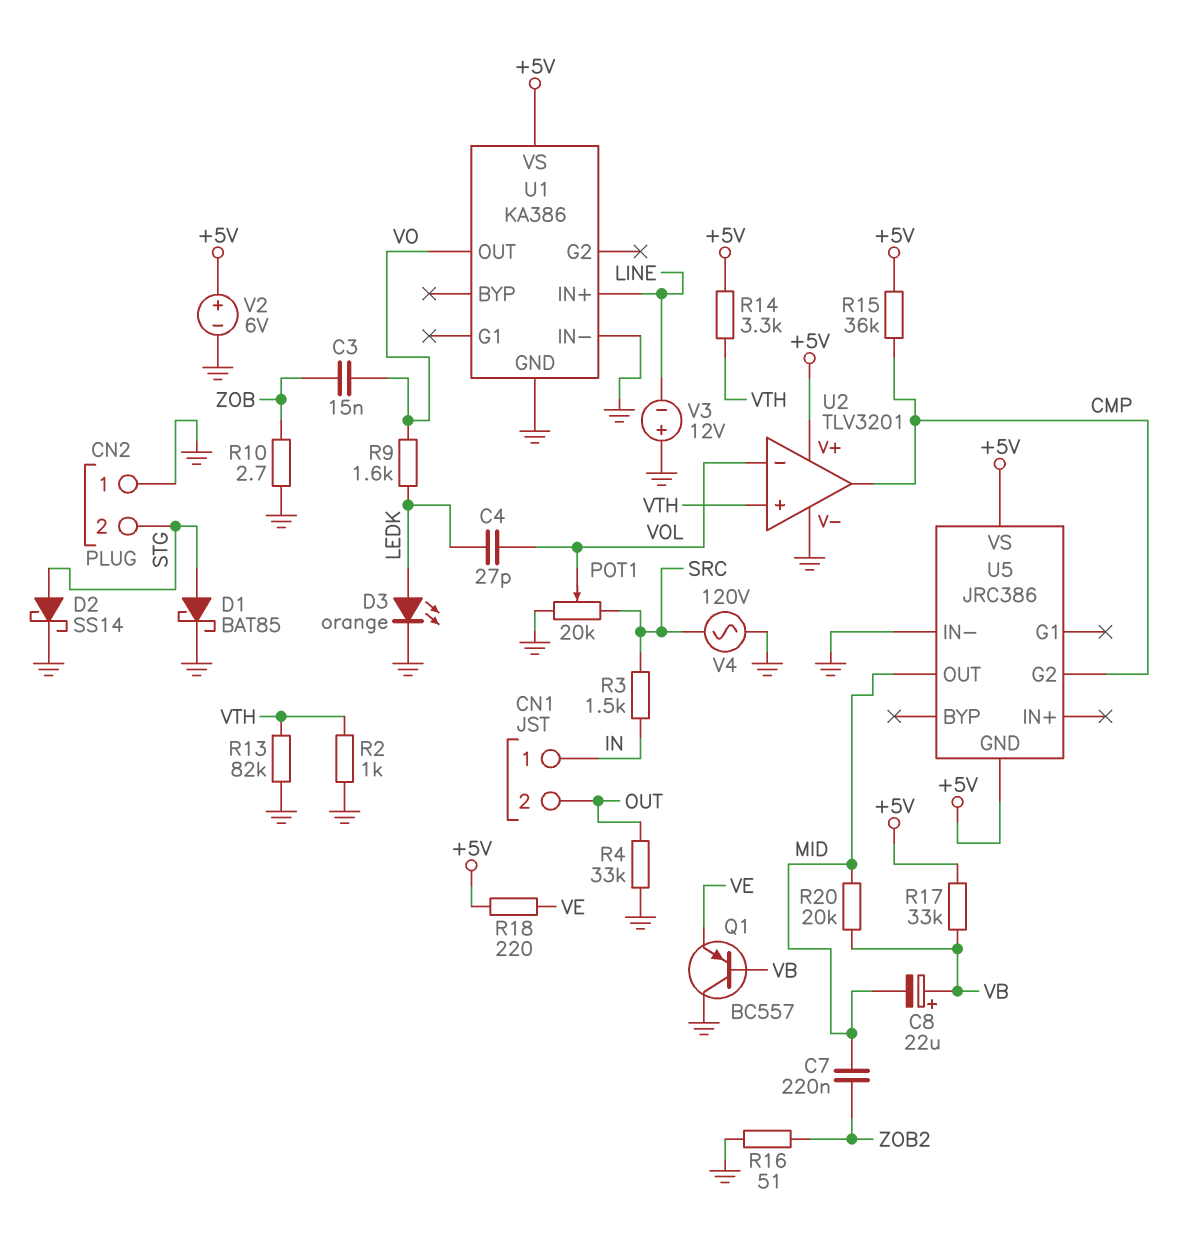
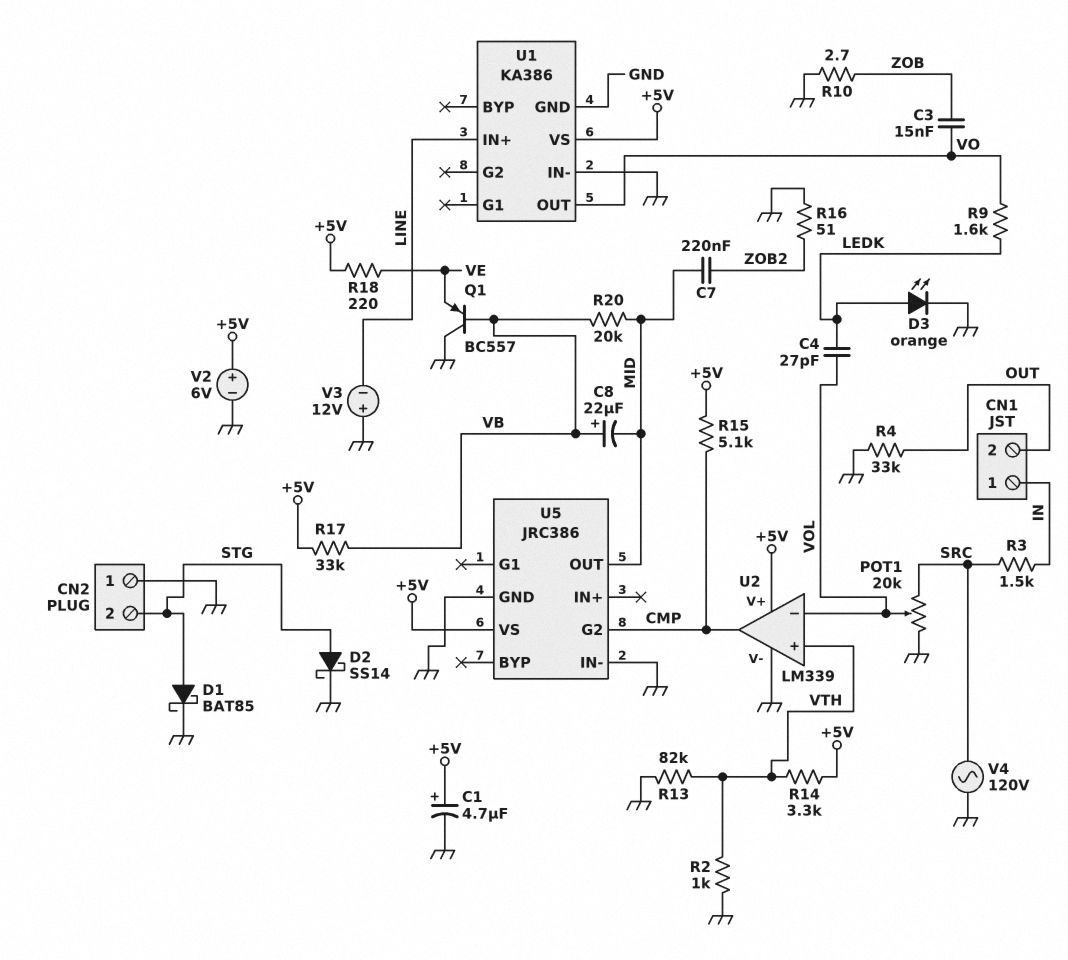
C1: none -> 4.7uF (plus +5V, minus GND)
R15: 36k (+5V, CMP) -> 5.1k (+5V, CMP)
U2: TLV3201 -> LM339
U5 pin GND: +5V -> GND

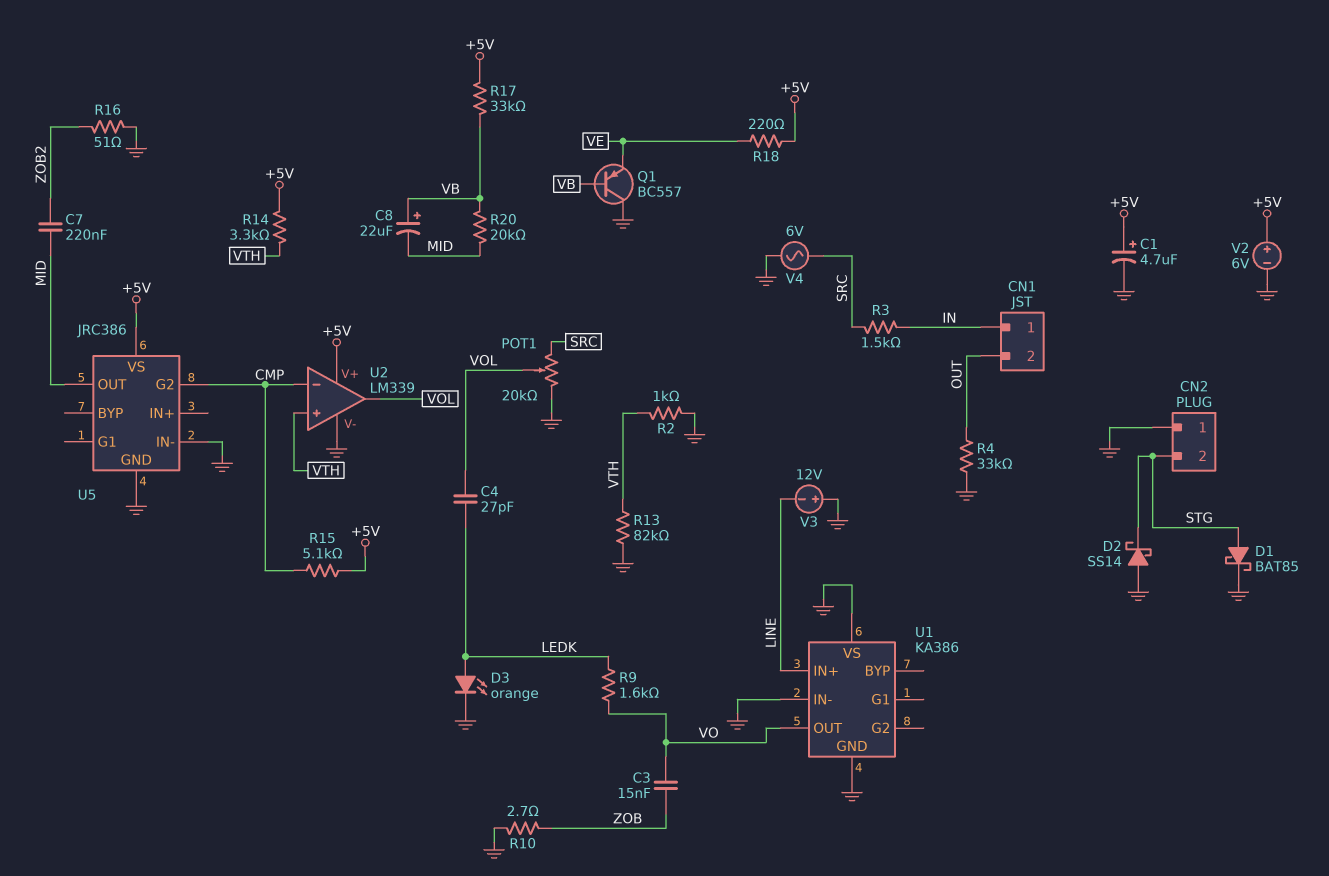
D2: schottky SS14 (A STG, K GND) -> schottky SS14 (A GND, K STG)
U1 pin VS: +5V -> GND
U2 pin in-: VOL -> CMP
U2 pin out: CMP -> VOL
V4: AC 120V (GND, SRC) -> AC 6V (GND, SRC)

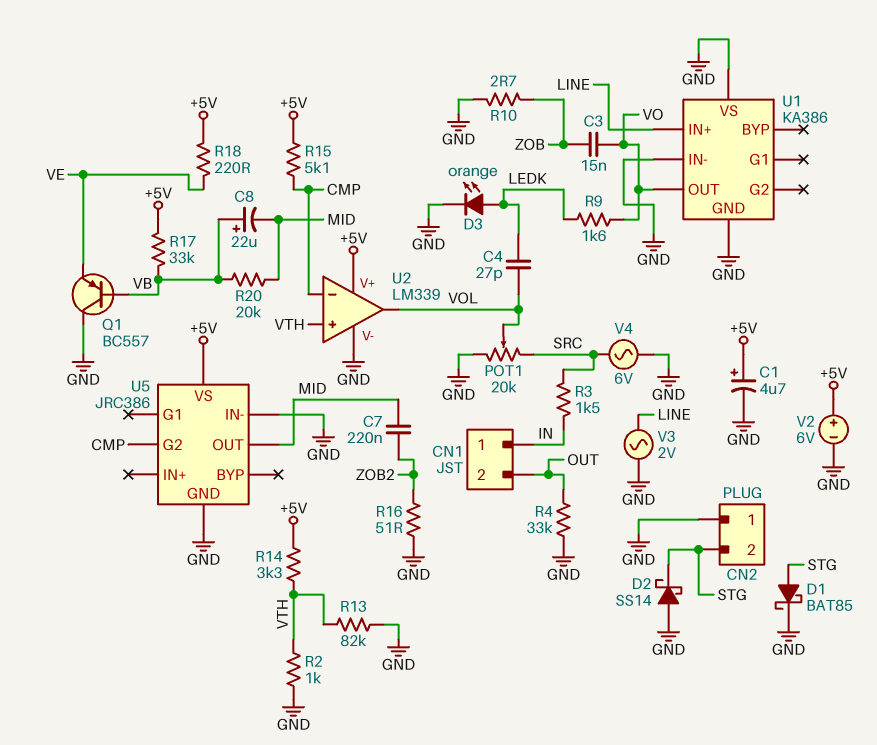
V3: 12V (plus GND, minus LINE) -> AC 2V (GND, LINE)

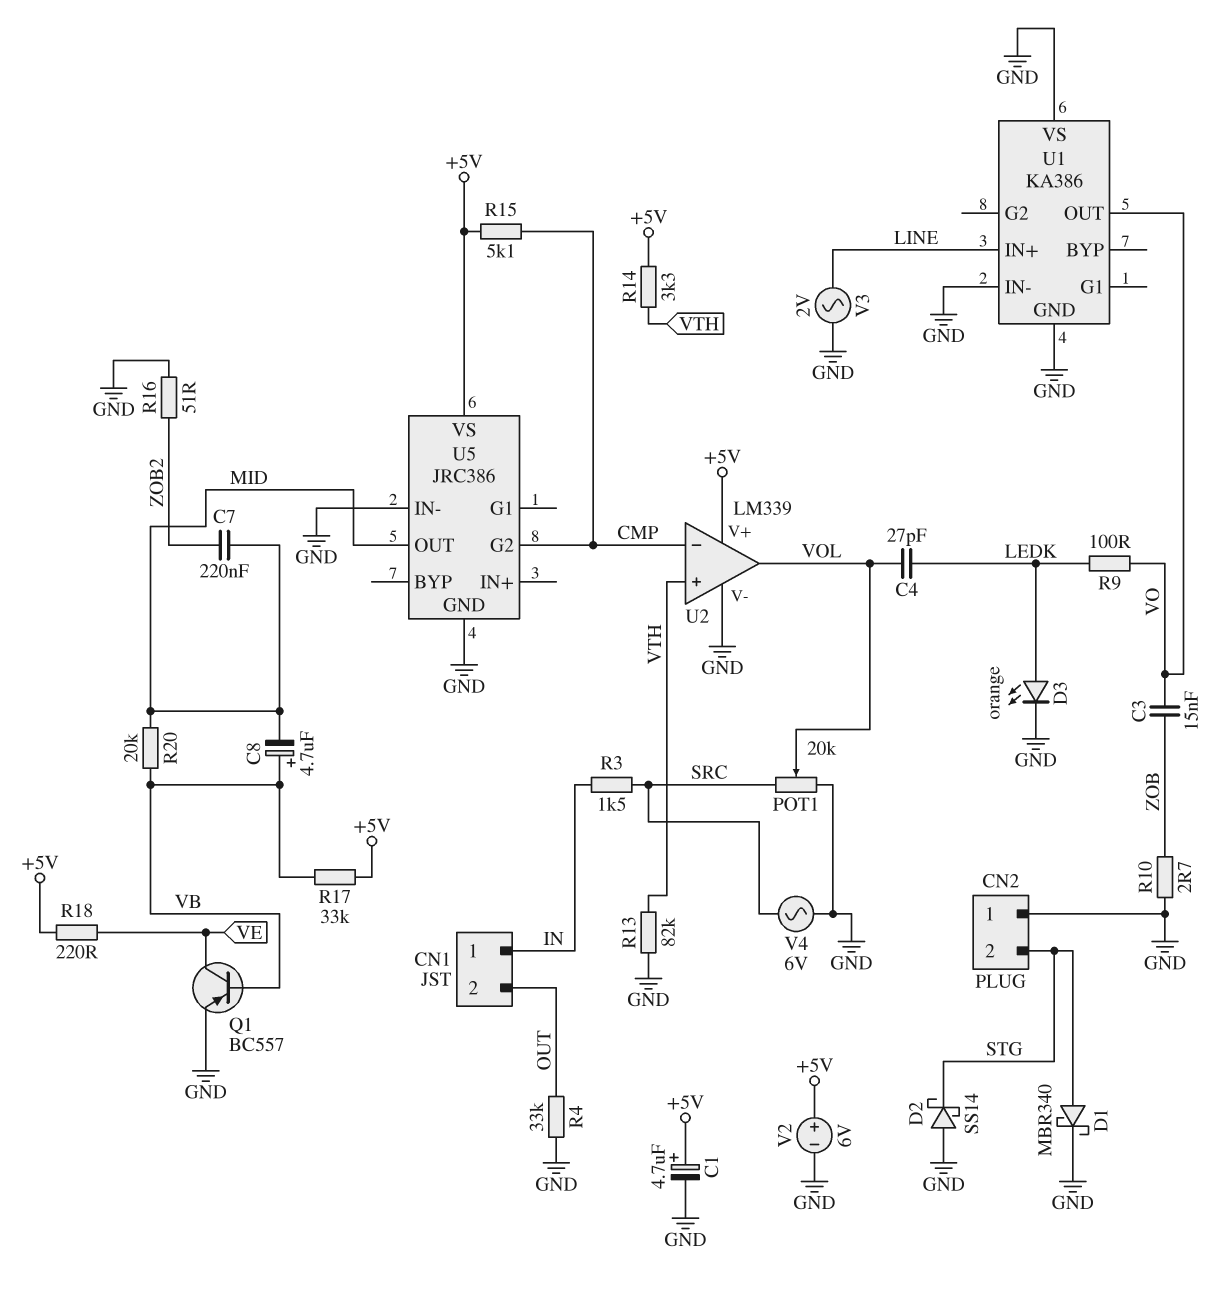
C8: 22uF (plus VB, minus MID) -> 4.7uF (plus VB, minus MID)
D1: schottky BAT85 (A STG, K GND) -> schottky MBR340 (A STG, K GND)
Q1: PNP BC557 (B VB, C GND, E VE) -> PNP BC557 (B VB, C VE, E GND)
R2: 1k (GND, VTH) -> none
R9: 1.6k (LEDK, VO) -> 100 (LEDK, VO)

